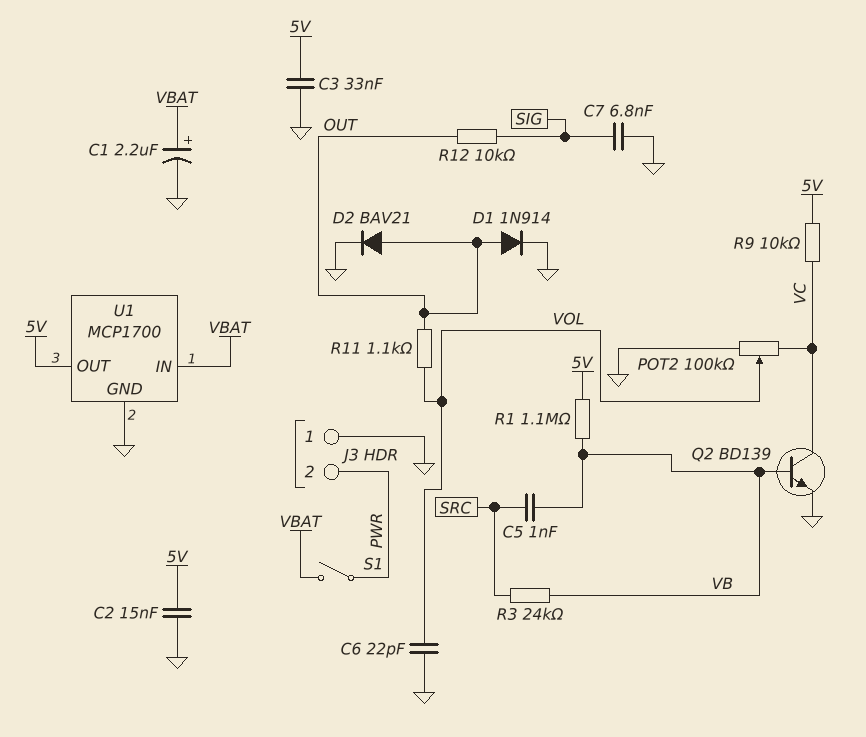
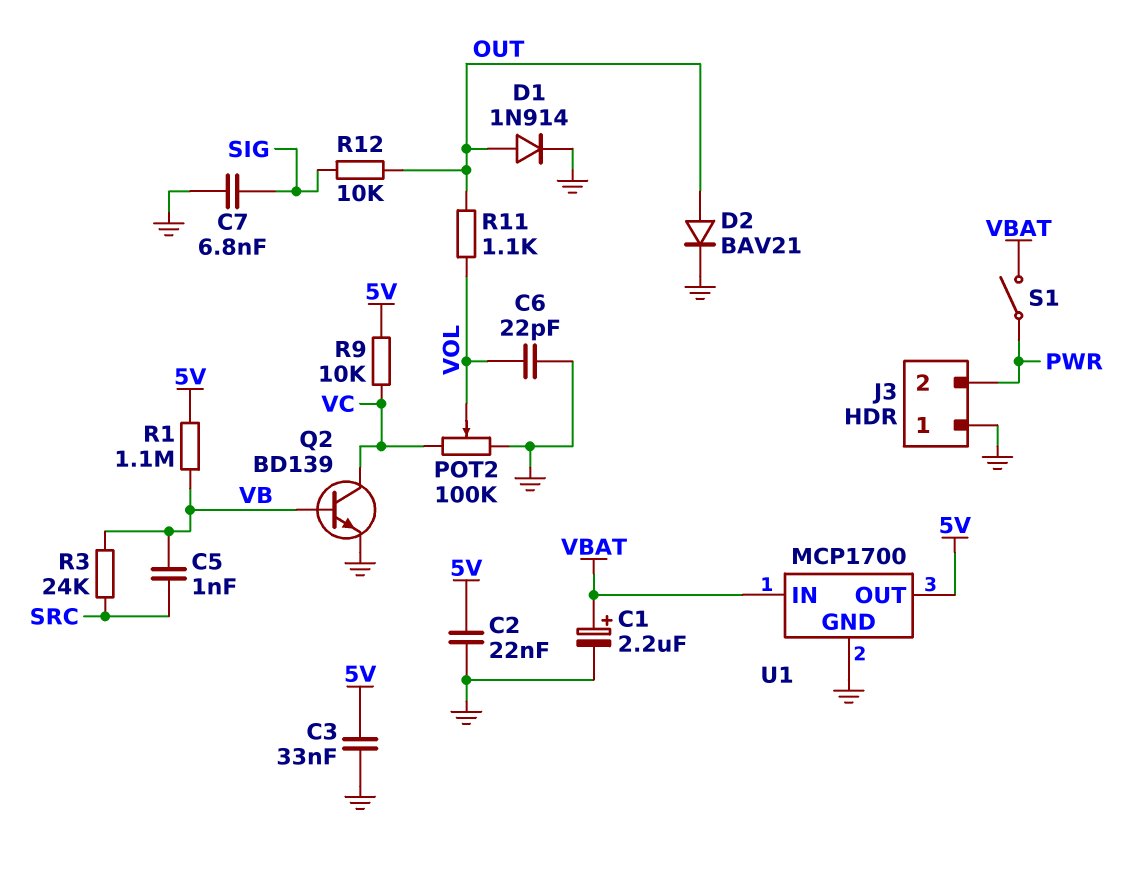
C2: 15nF (5V, GND) -> 22nF (5V, GND)

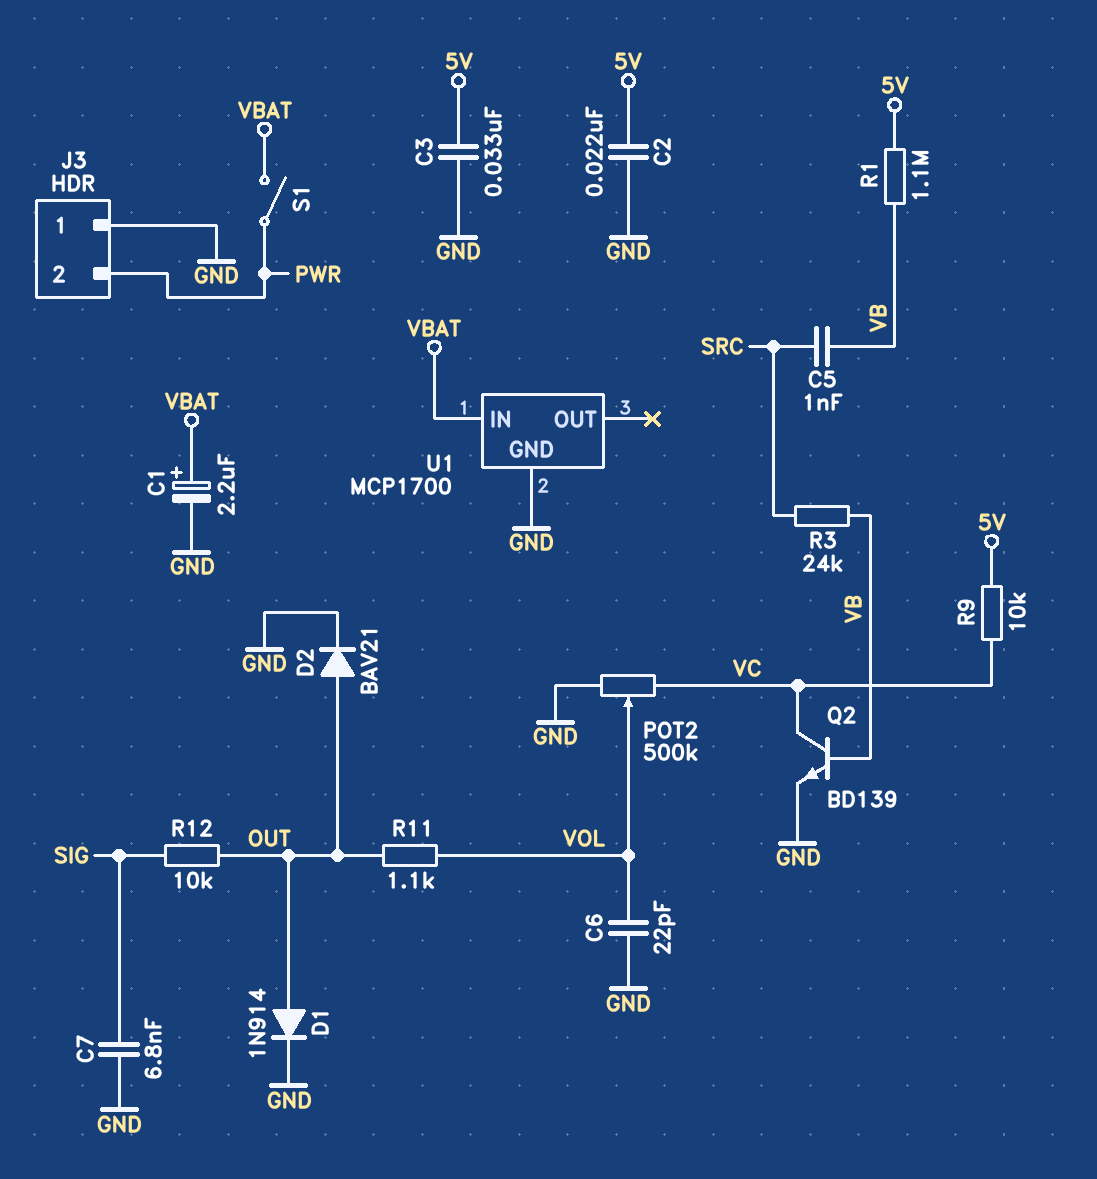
POT2: 100k (GND, VC, wiper VOL) -> 500k (GND, VC, wiper VOL)
U1 pin OUT: 5V -> none

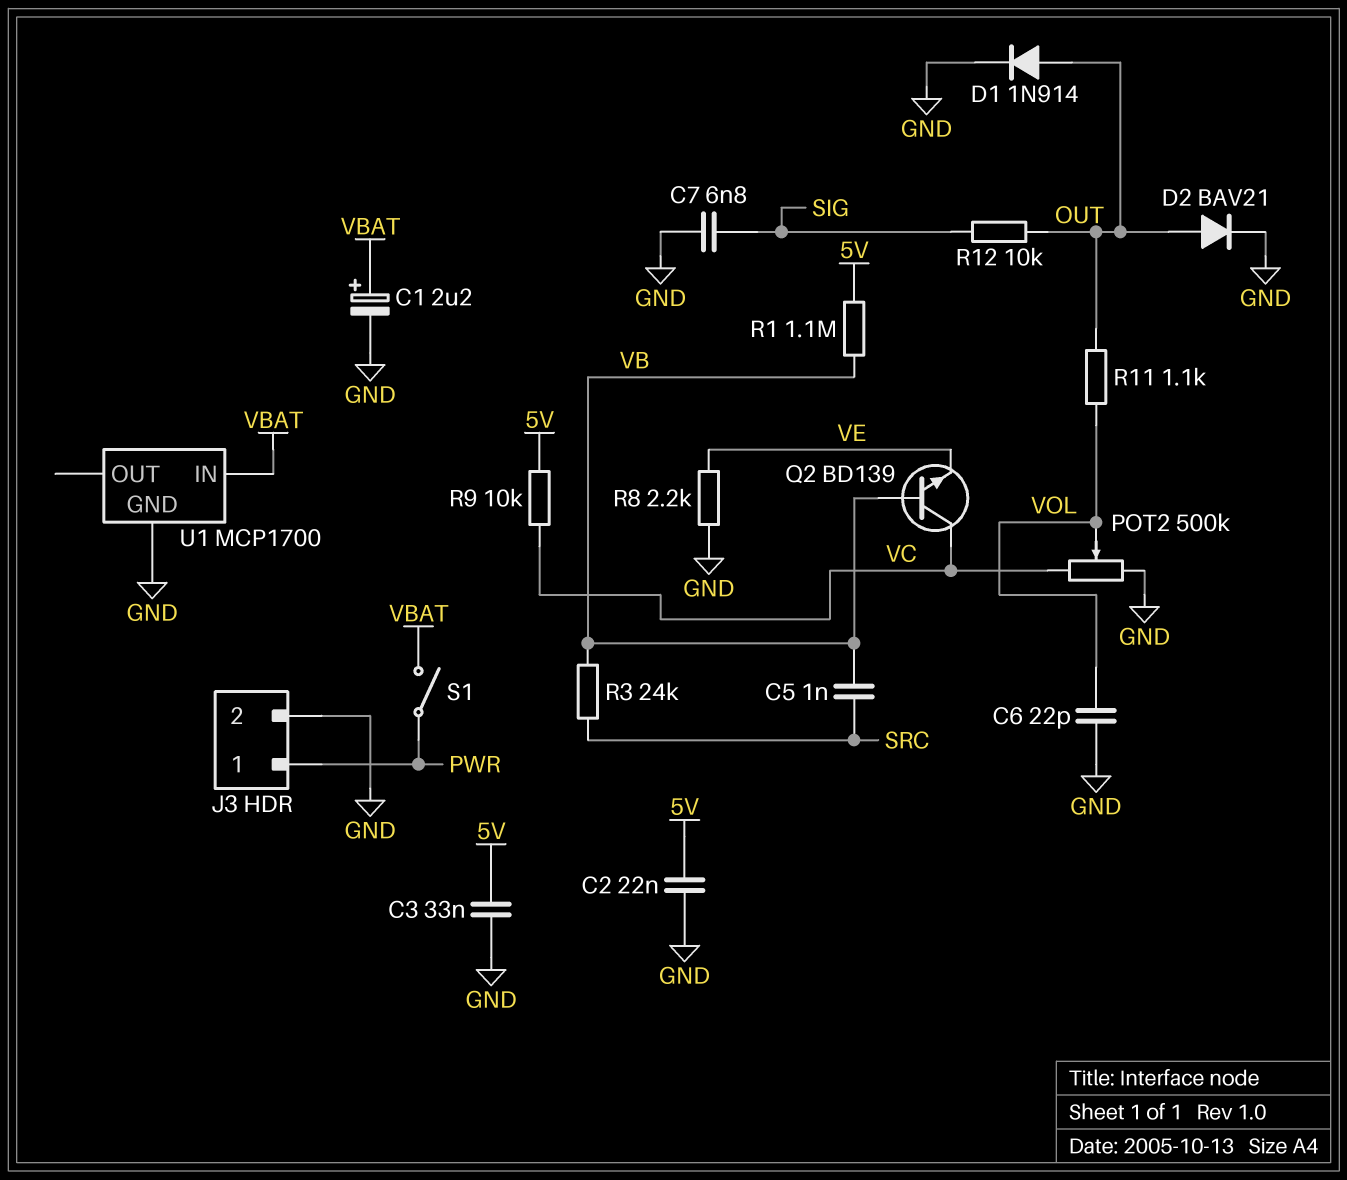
J3 pin 1: GND -> PWR
J3 pin 2: PWR -> GND
Q2: NPN BD139 (B VB, C VC, E GND) -> NPN BD139 (B VB, C VC, E VE)
R8: none -> 2.2k (GND, VE)

